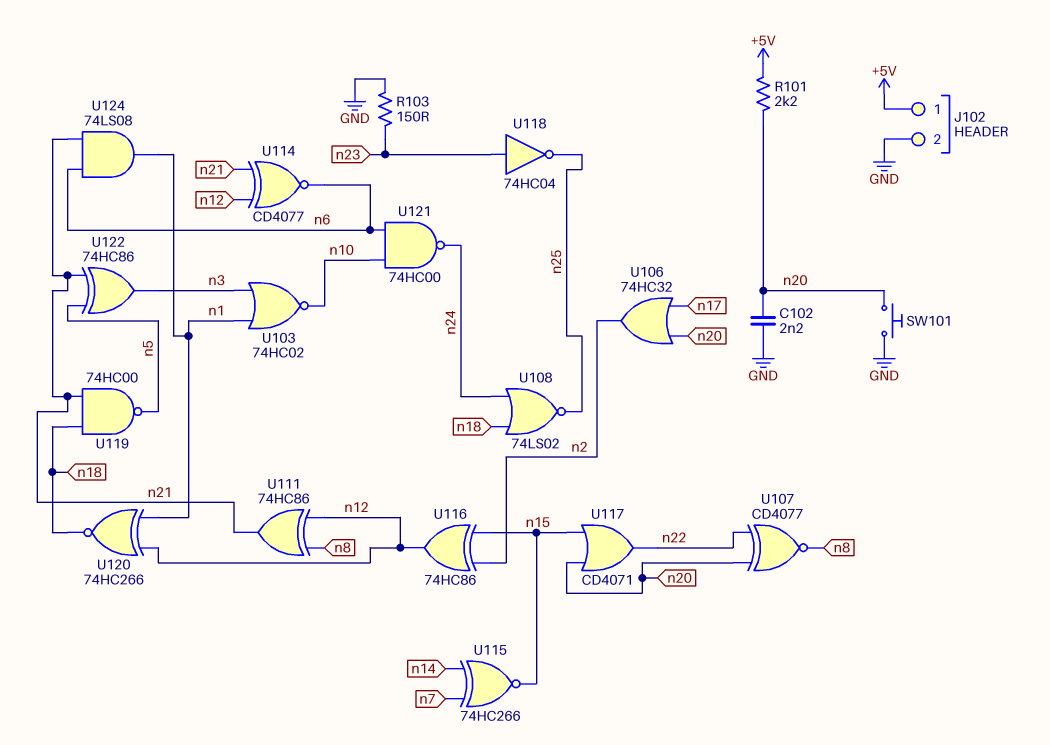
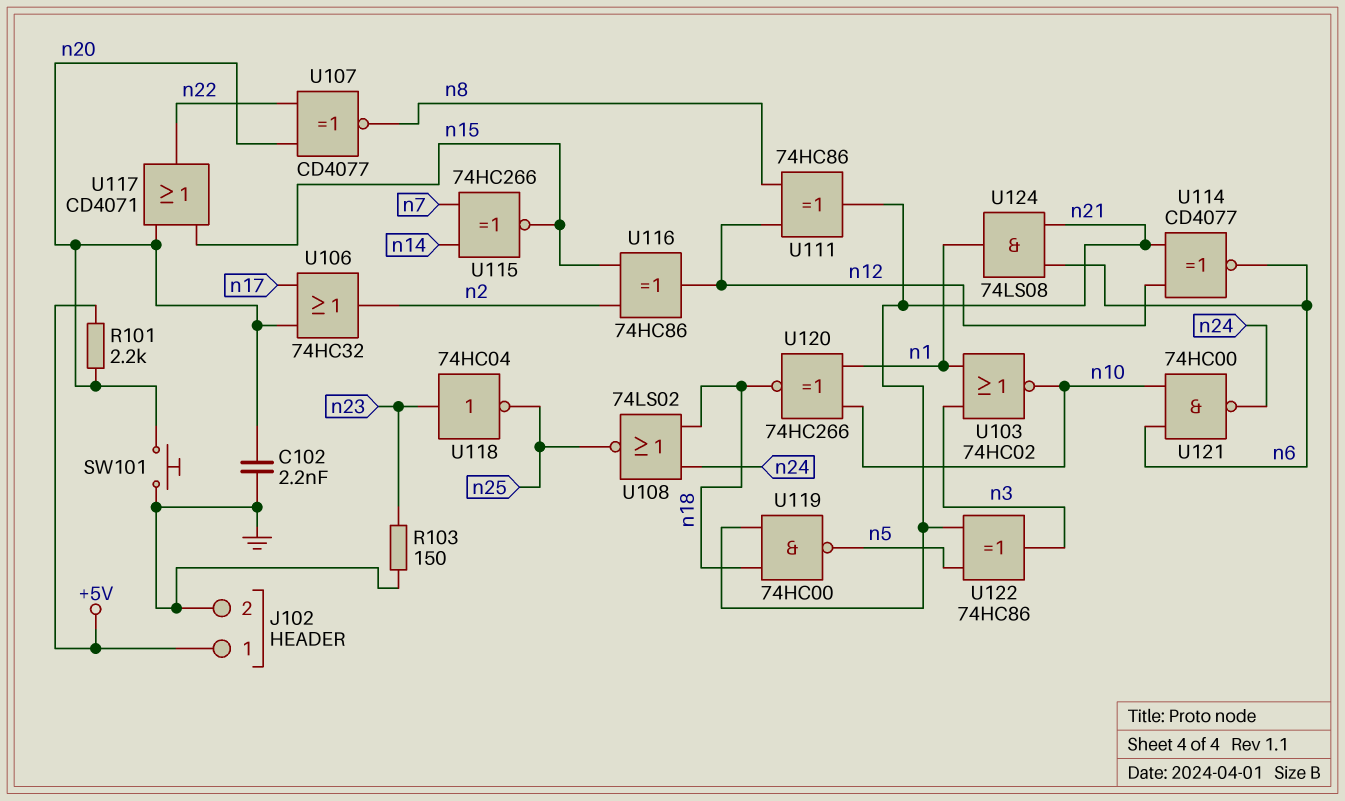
U120: XNOR 74HC266 (in n1, in n12, out n18) -> XNOR 74HC266 (in n1, in n10, out n18)

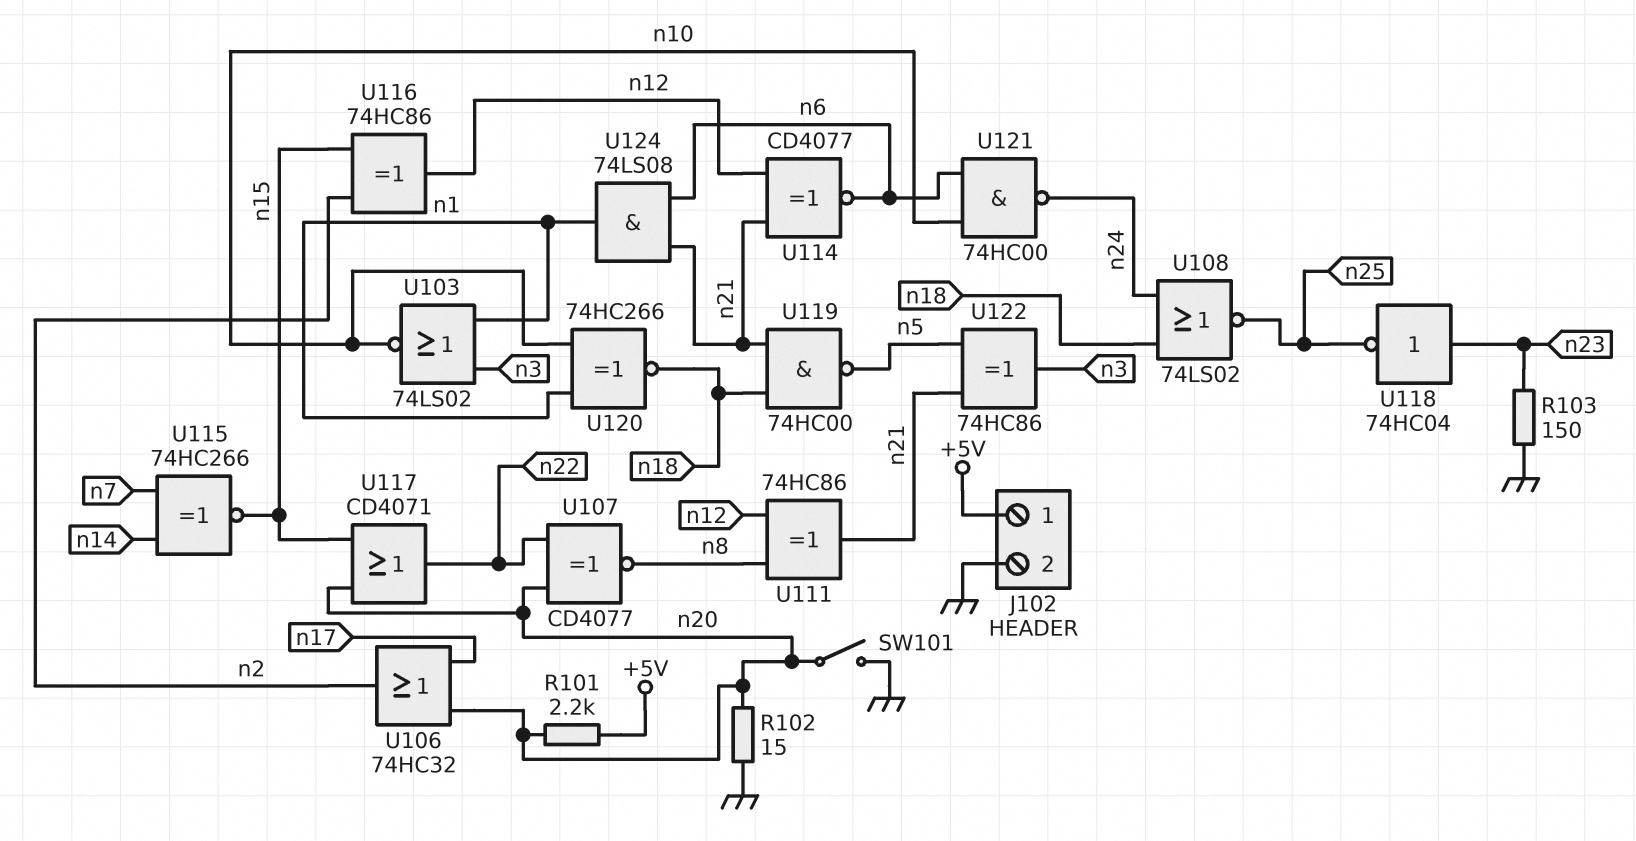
C102: 2.2nF (GND, n20) -> none
R102: none -> 15 (GND, n20)
SW101: button (GND, n20) -> switch (GND, n20)
U103: NOR 74HC02 (in n1, in n3, out n10) -> NOR 74LS02 (in n1, in n3, out n10)

